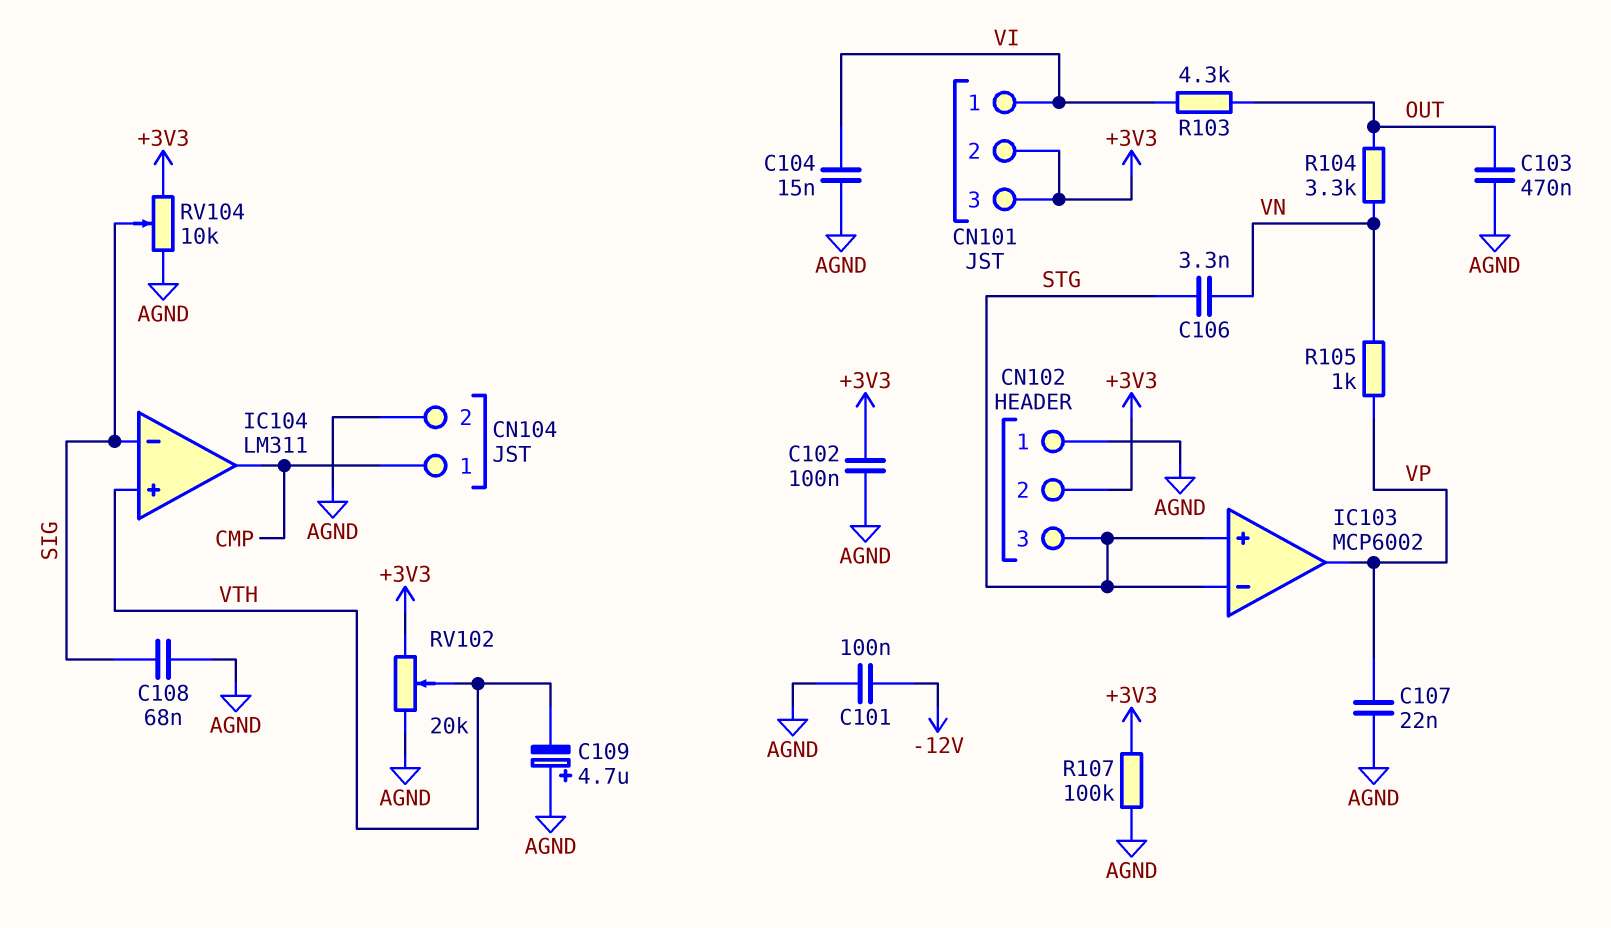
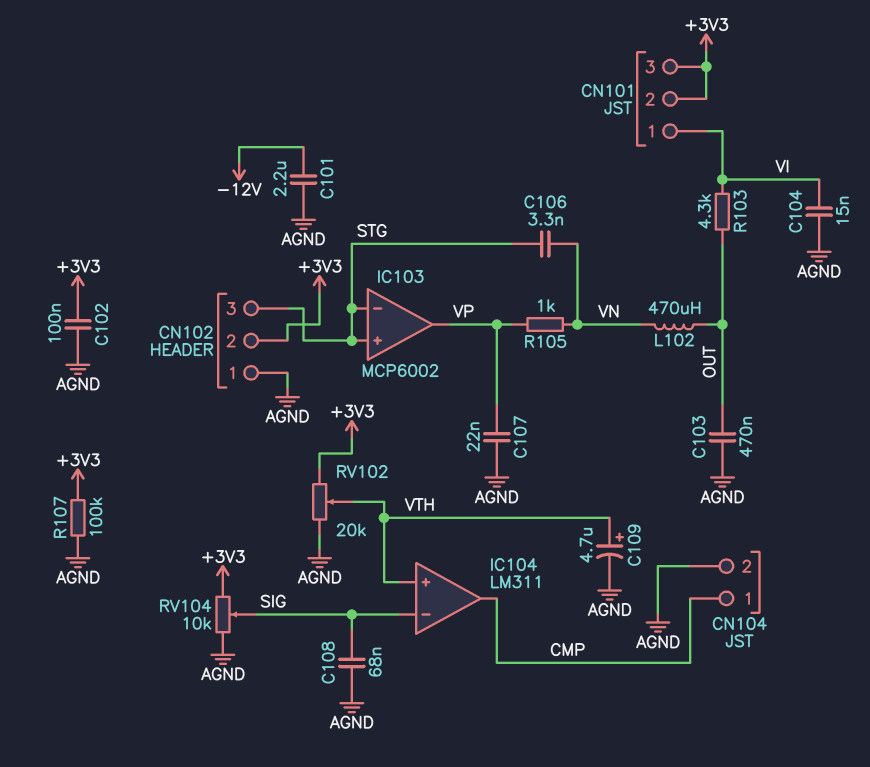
C101: 100nF (-12V, AGND) -> 2.2uF (-12V, AGND)
C109: 4.7uF (plus AGND, minus VTH) -> 4.7uF (plus VTH, minus AGND)
L102: none -> 470uH (OUT, VN)
R104: 3.3k (OUT, VN) -> none

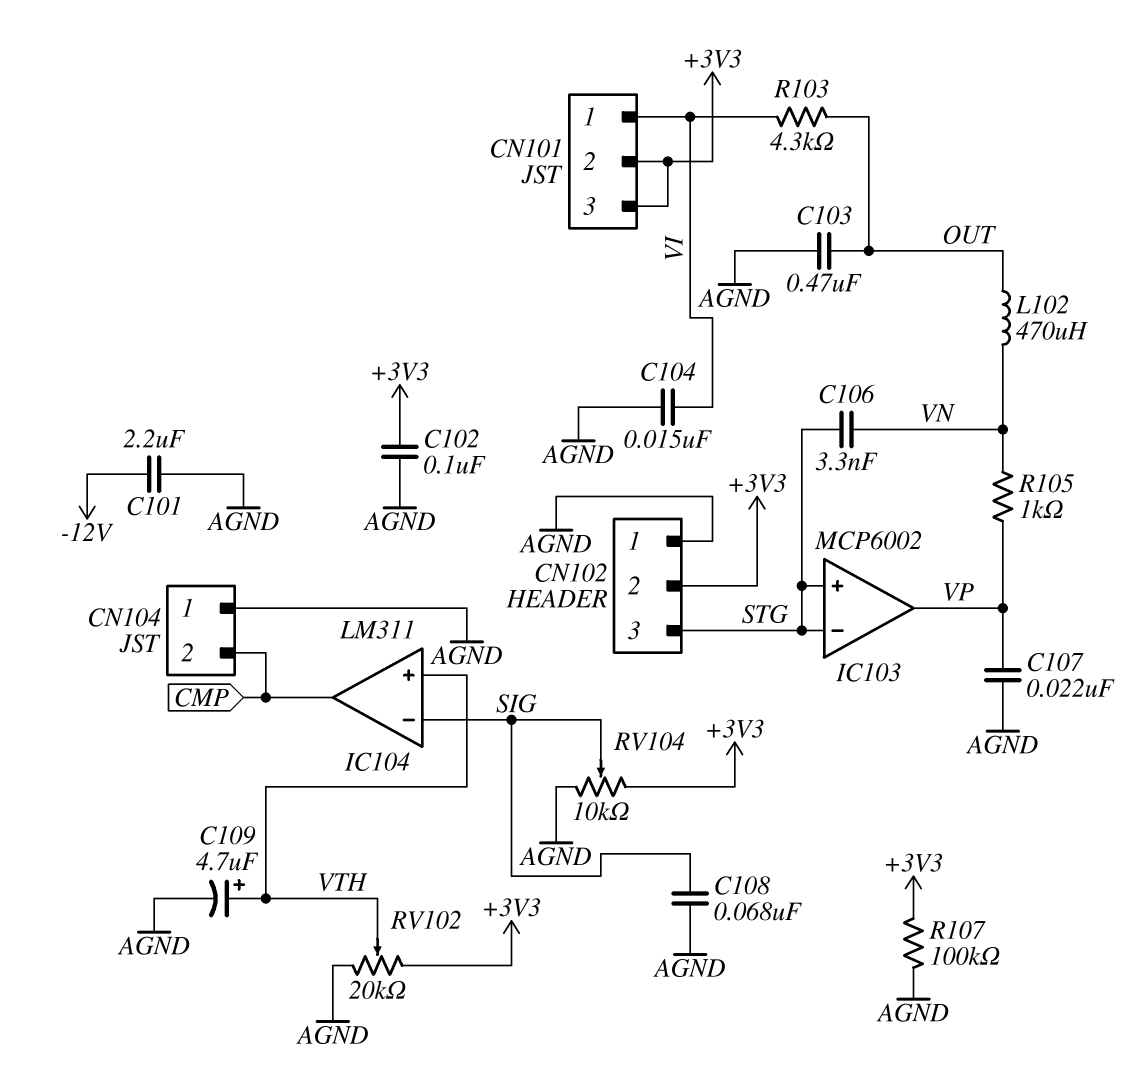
CN104 pin 1: CMP -> AGND
CN104 pin 2: AGND -> CMP

